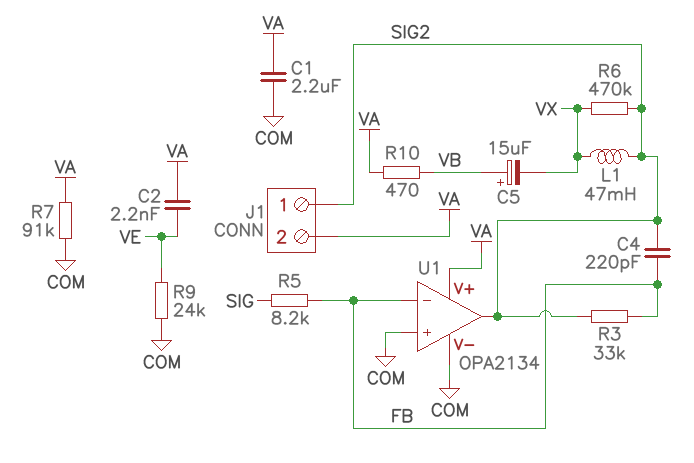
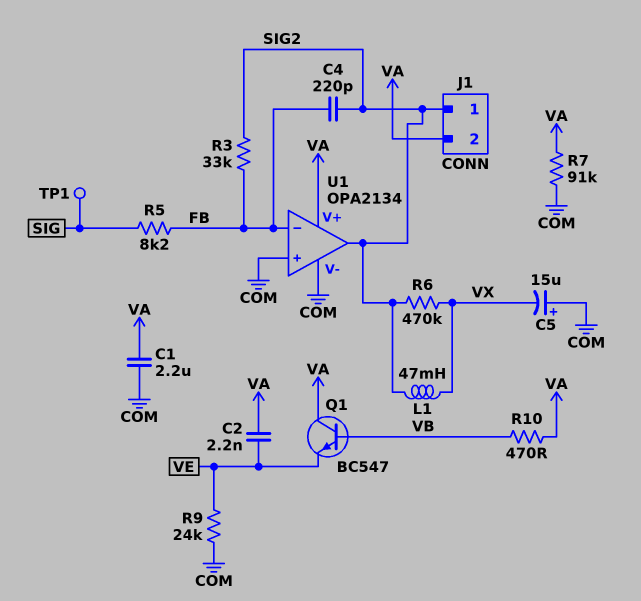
C5: 15uF (plus VB, minus VX) -> 15uF (plus COM, minus VX)
Q1: none -> NPN BC547 (B VB, C VA, E VE)
TP1: none -> test point (SIG)

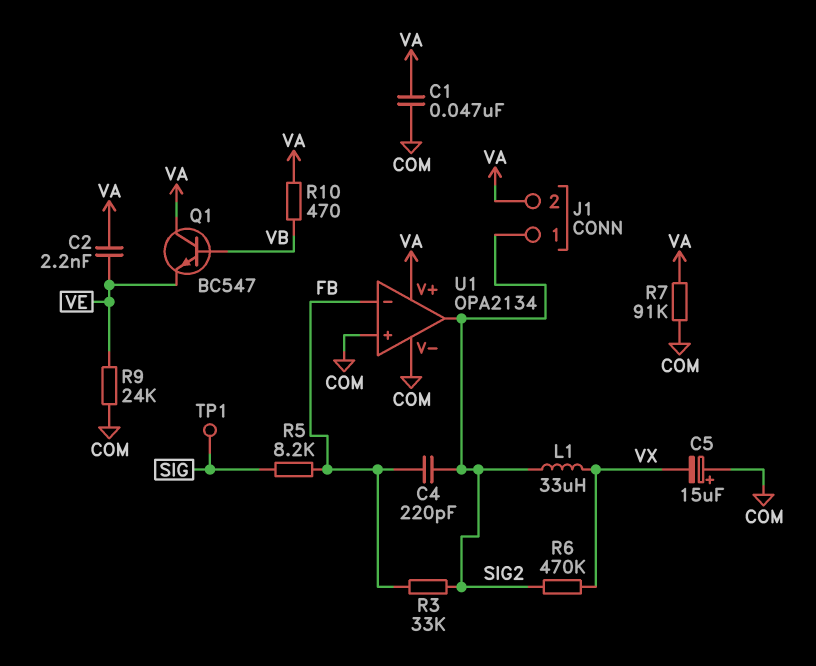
C1: 2.2uF (COM, VA) -> 47nF (COM, VA)
L1: 47mH (SIG2, VX) -> 33uH (SIG2, VX)

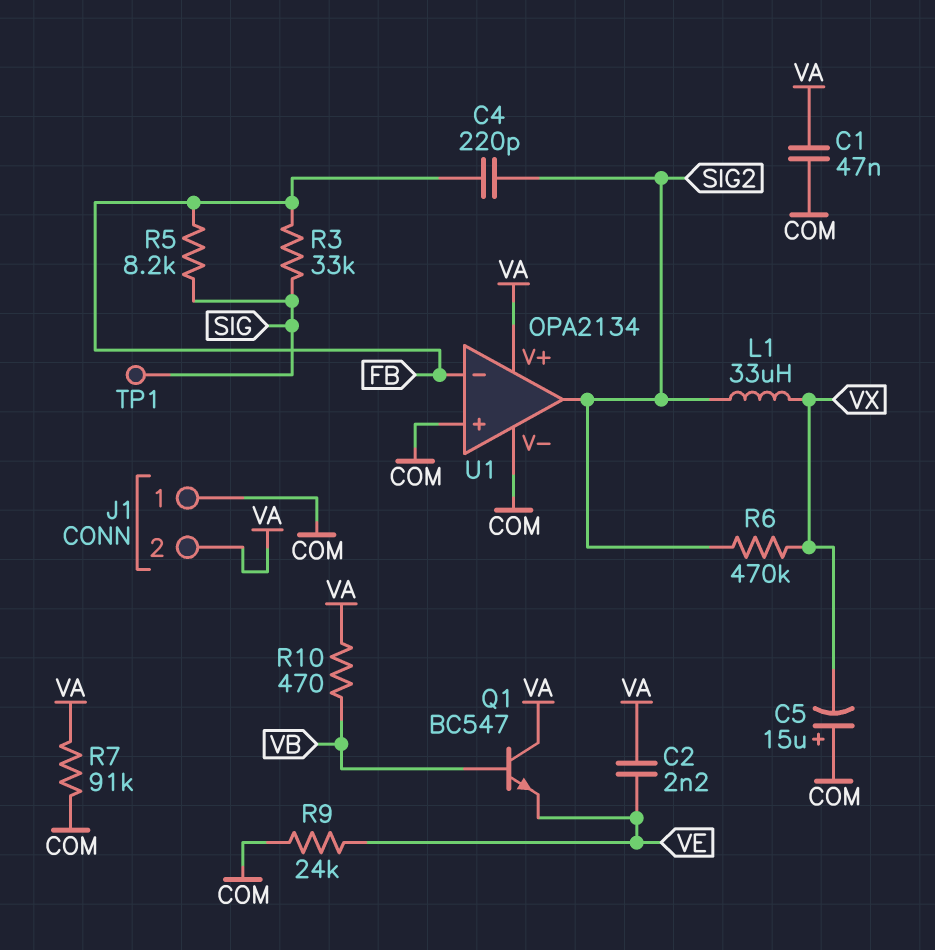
J1 pin 1: SIG2 -> COM
R3: 33k (FB, SIG2) -> 33k (FB, SIG)

